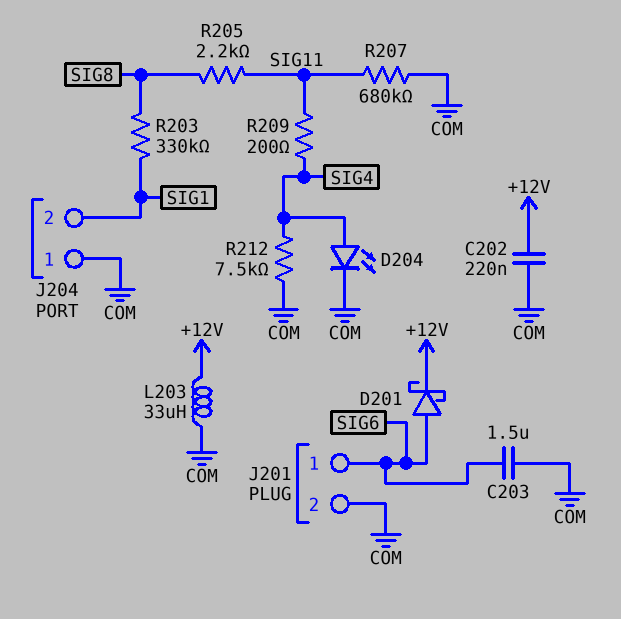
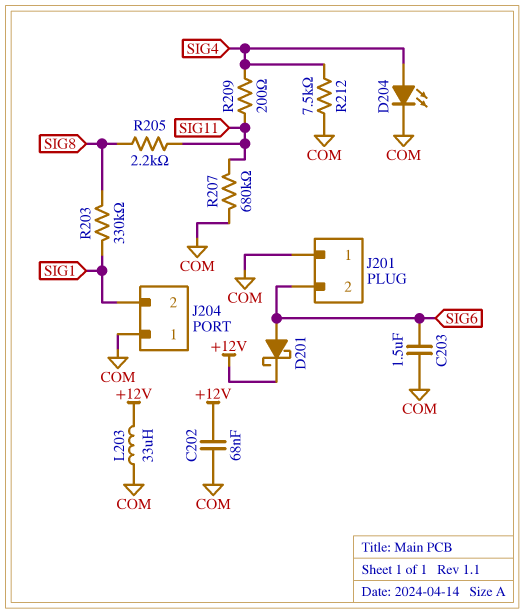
C202: 220nF (+12V, COM) -> 68nF (+12V, COM)
J201 pin 1: SIG6 -> COM
J201 pin 2: COM -> SIG6

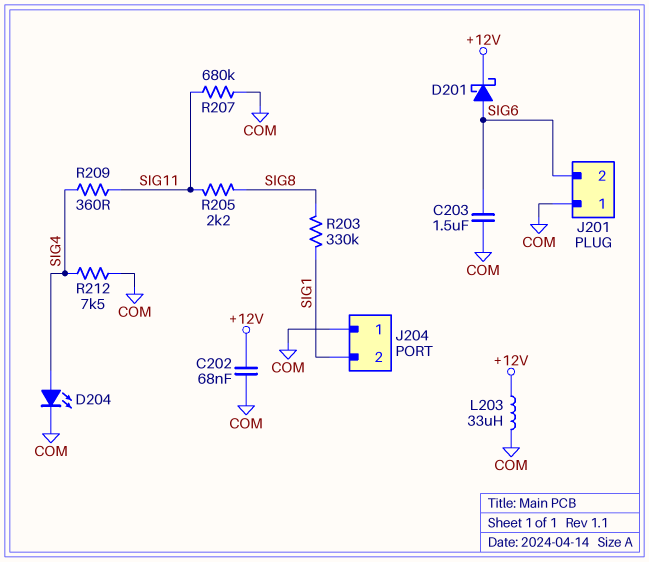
R209: 200 (SIG4, SIG11) -> 360 (SIG4, SIG11)

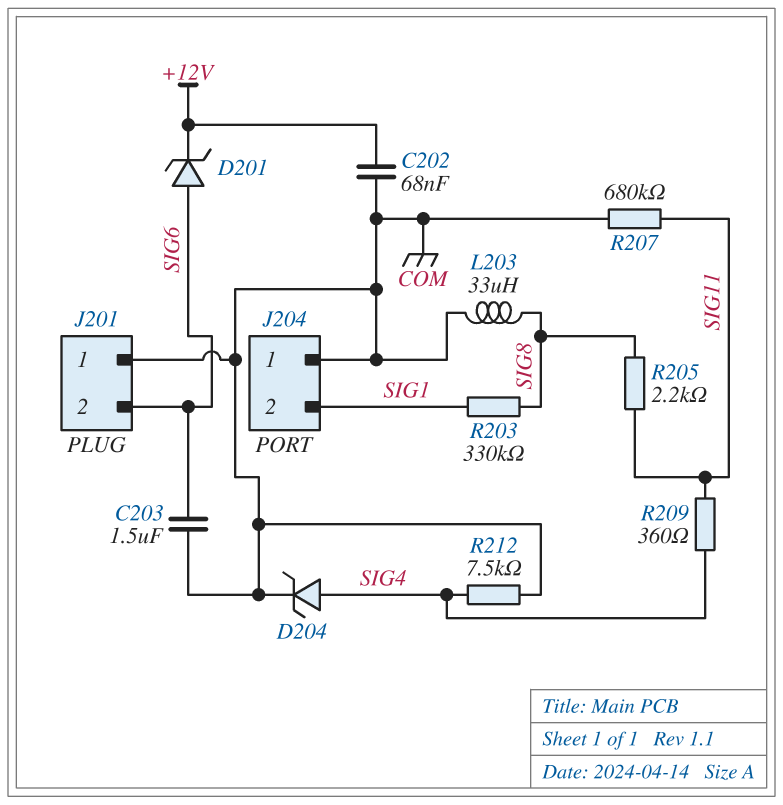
D201: schottky (A SIG6, K +12V) -> zener (A SIG6, K +12V)
D204: LED (A SIG4, K COM) -> zener (A SIG4, K COM)
L203: 33uH (+12V, COM) -> 33uH (COM, SIG8)

